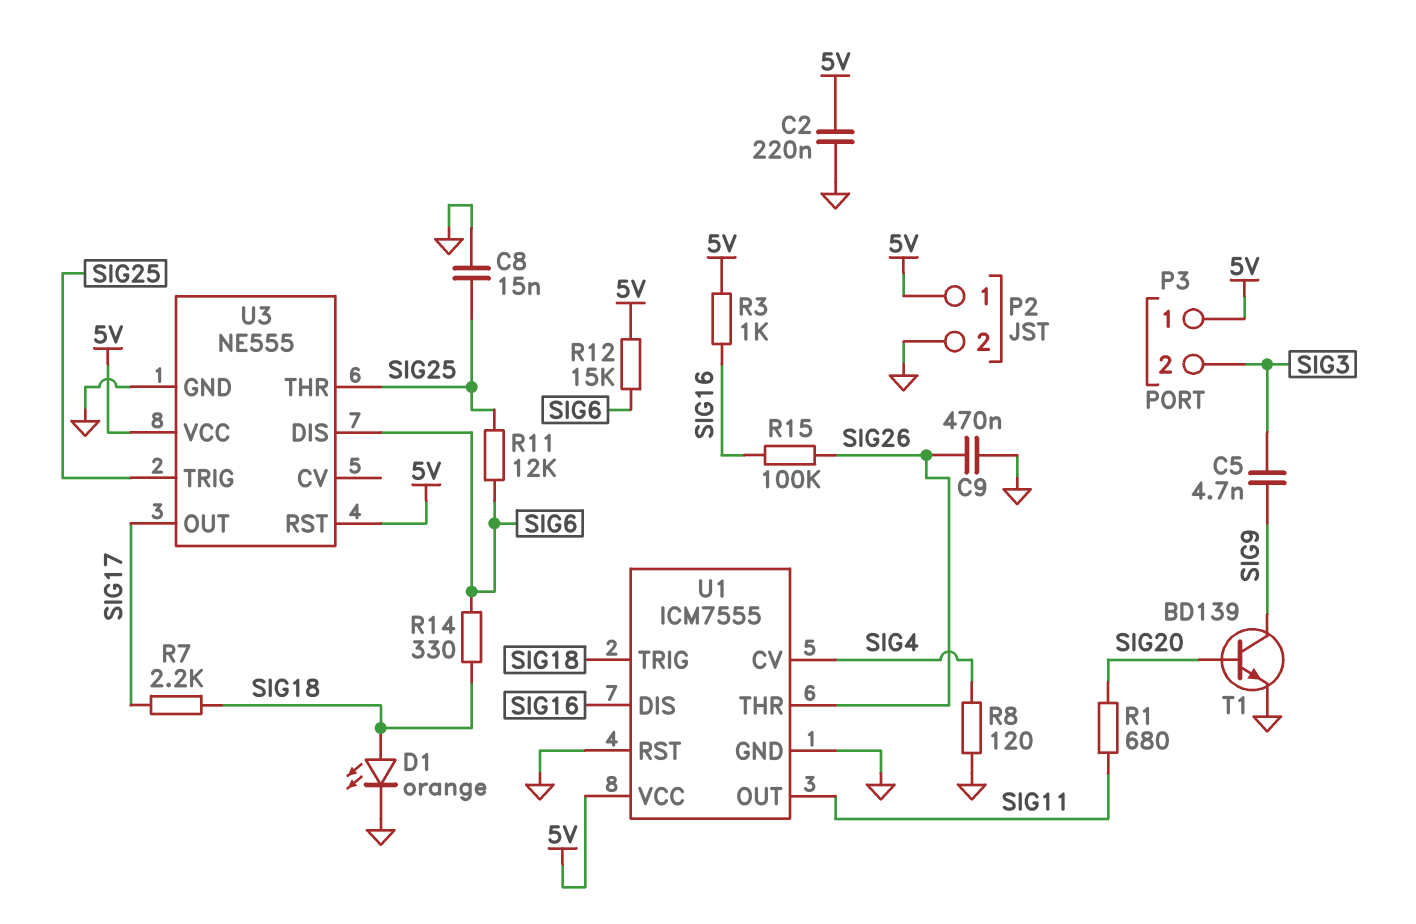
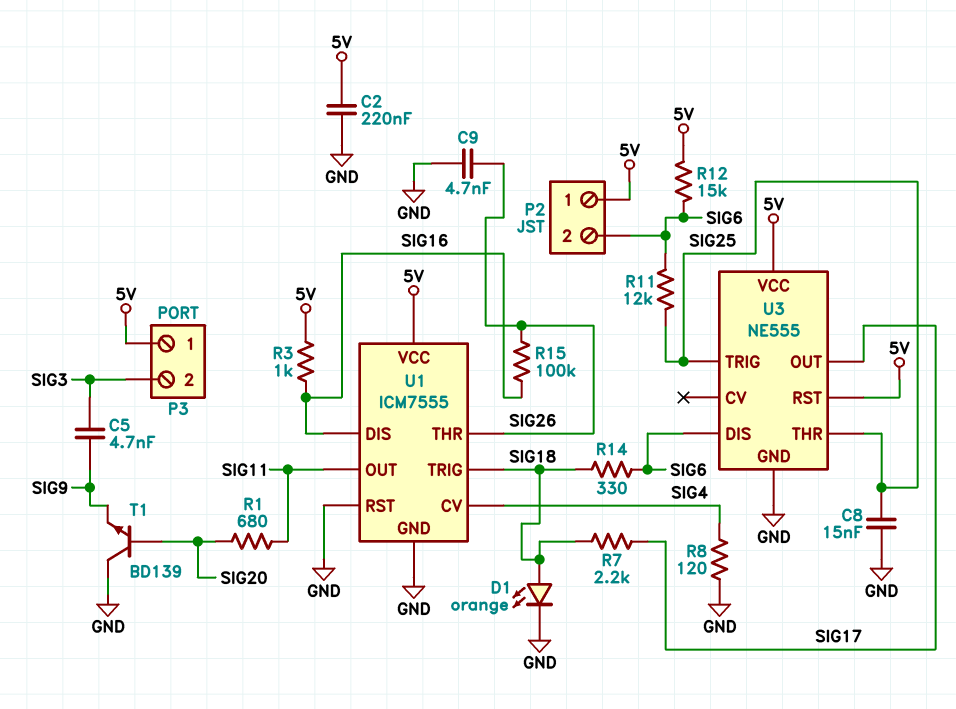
C9: 470nF (GND, SIG26) -> 4.7nF (GND, SIG26)
P2 pin 2: GND -> SIG6
T1: NPN BD139 (B SIG20, C SIG9, E GND) -> NPN BD139 (B SIG20, C GND, E SIG9)

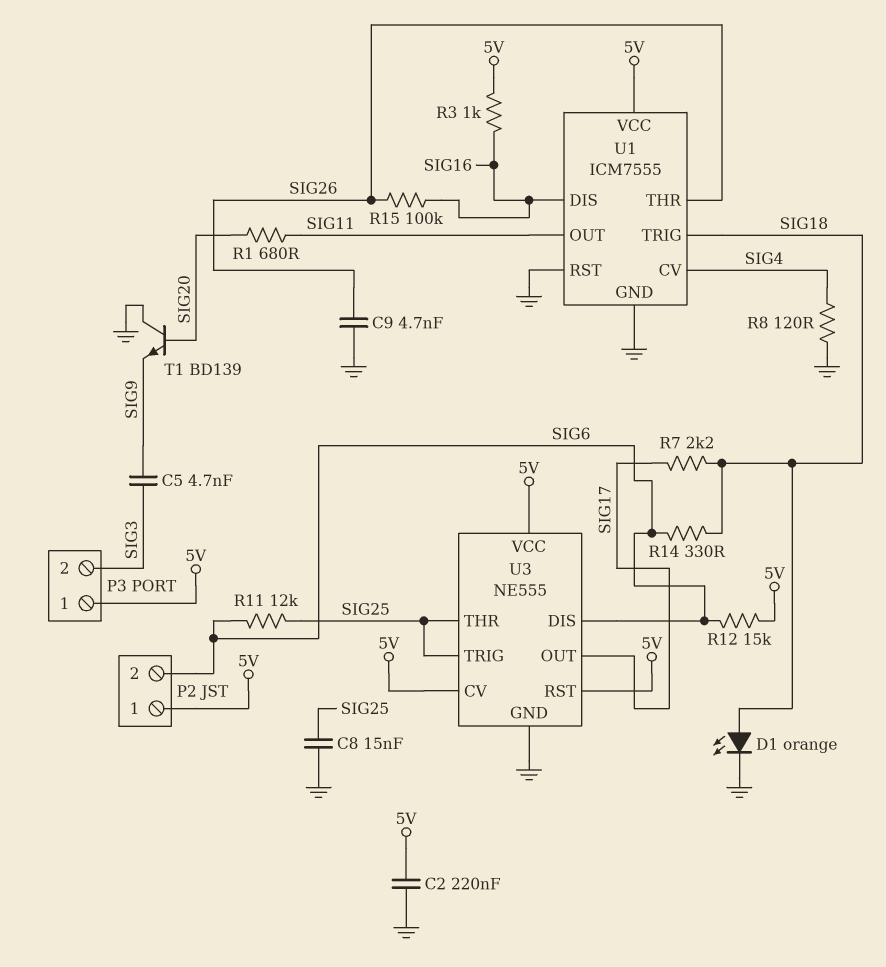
U3 pin CV: none -> 5V

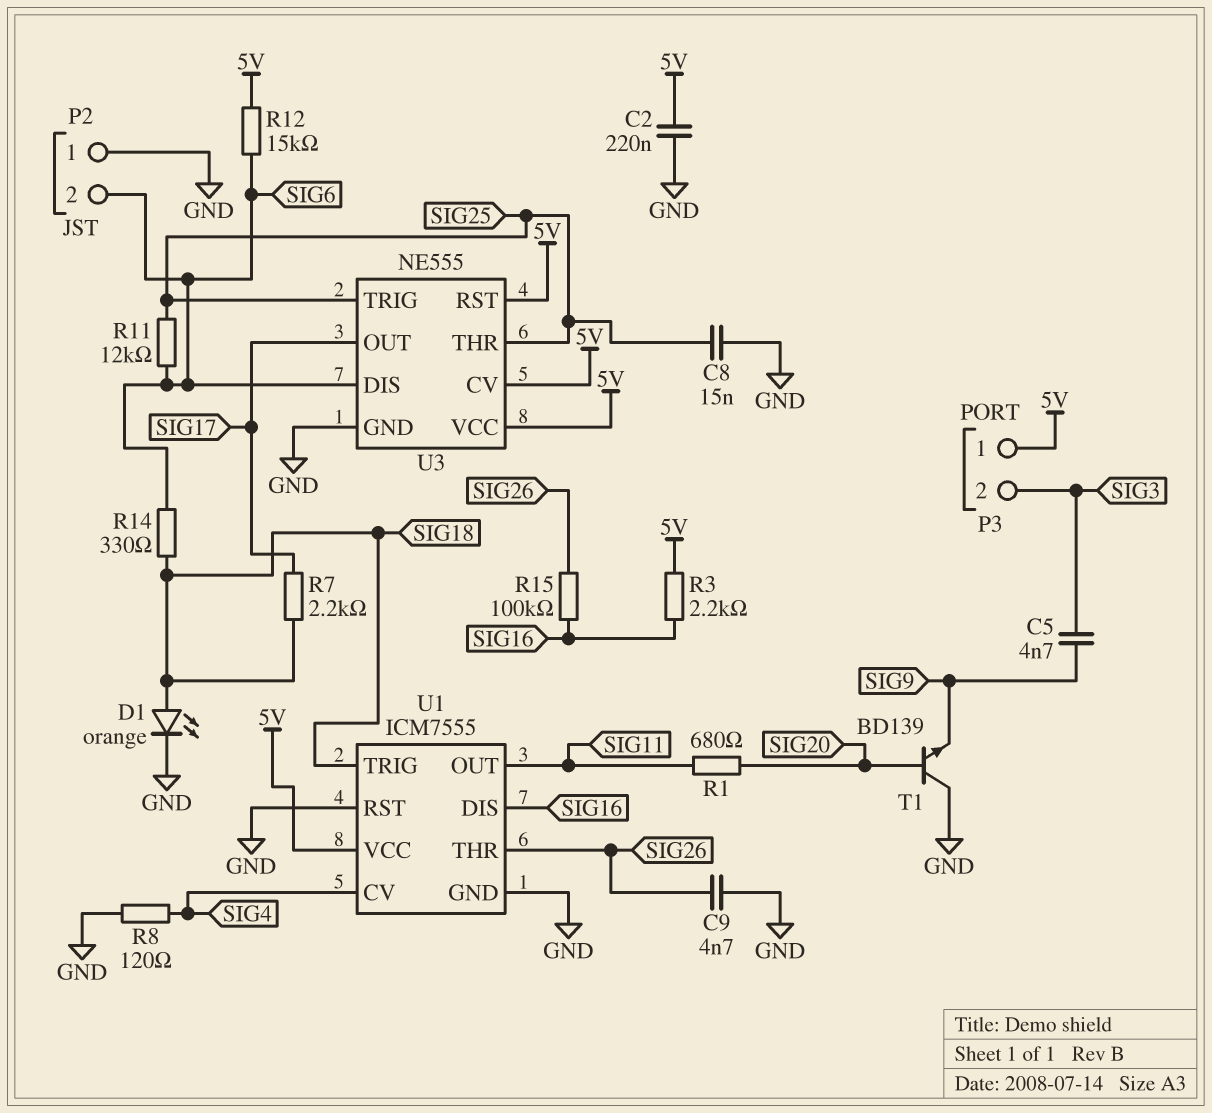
P2 pin 1: 5V -> GND
R3: 1k (5V, SIG16) -> 2.2k (5V, SIG16)

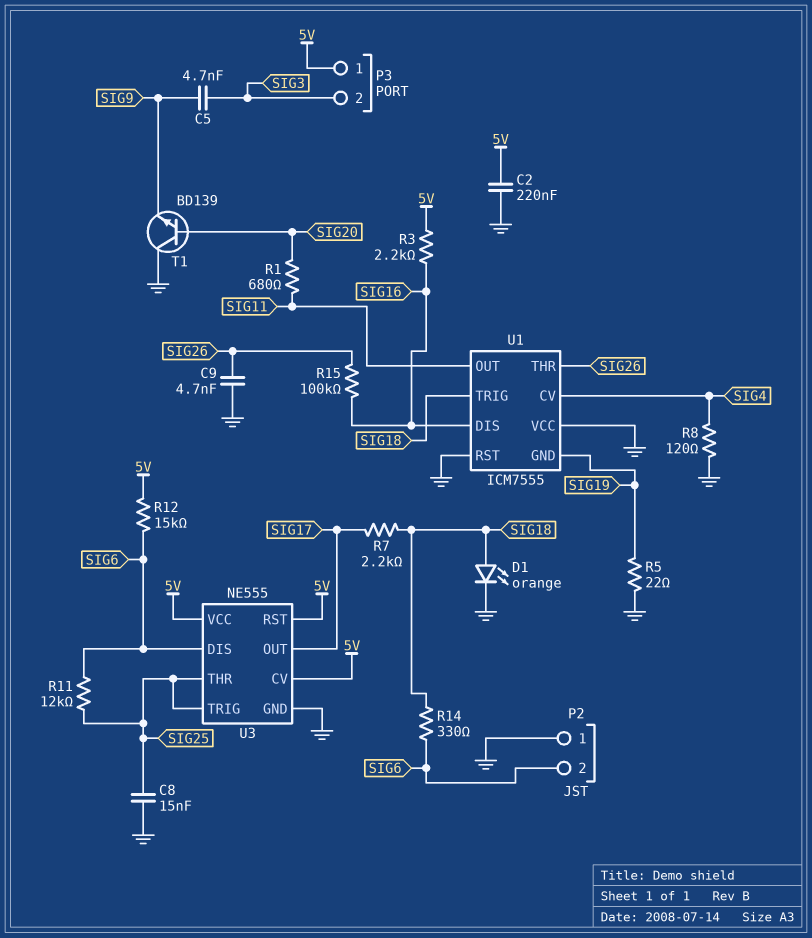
R5: none -> 22 (GND, SIG19)
U1 pin GND: GND -> SIG19
U1 pin VCC: 5V -> GND

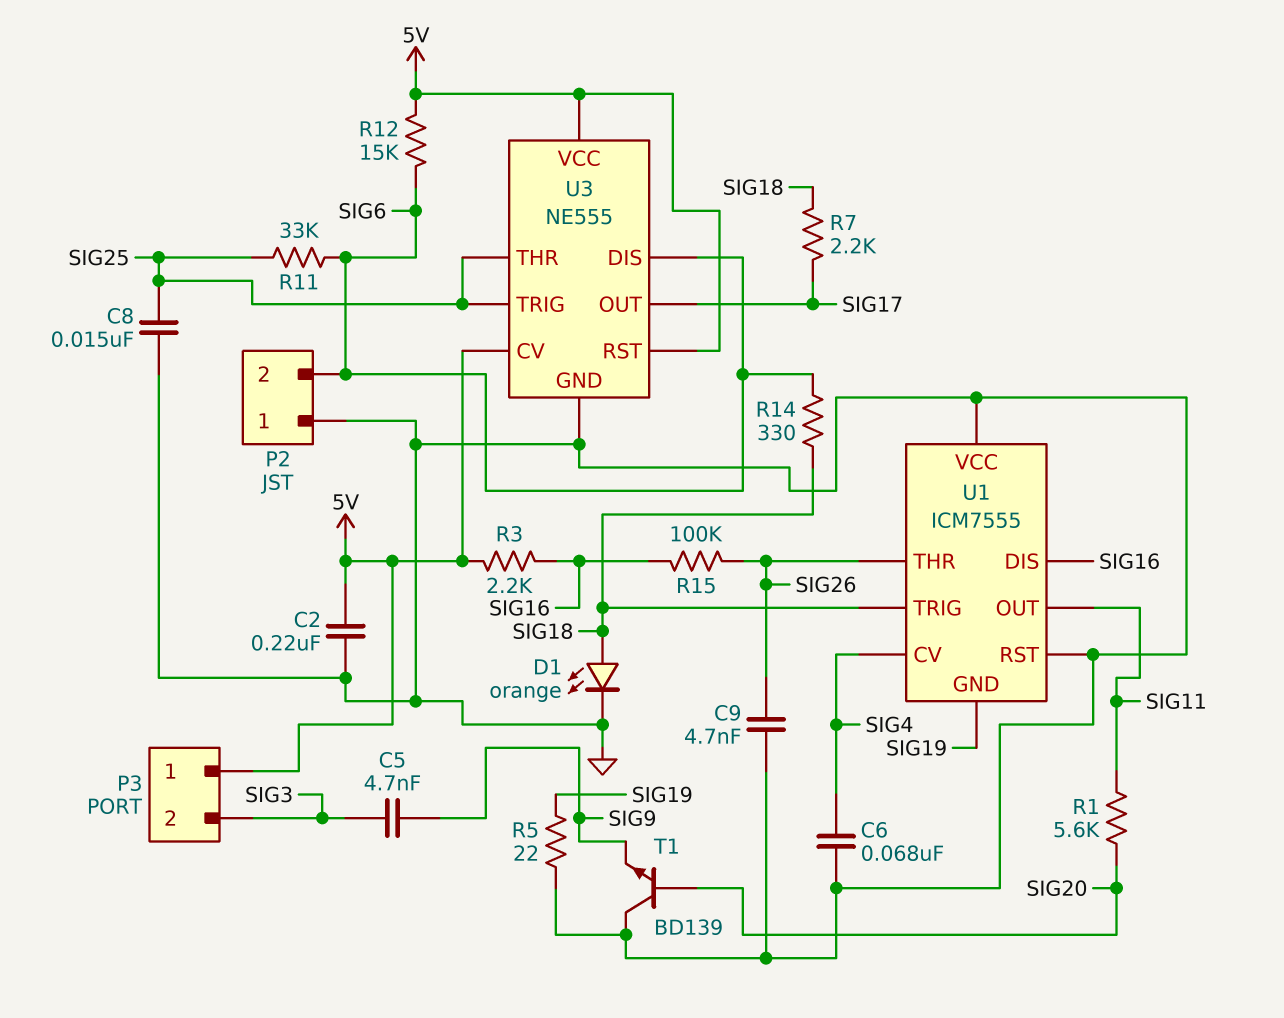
C6: none -> 68nF (GND, SIG4)
R1: 680 (SIG11, SIG20) -> 5.6k (SIG11, SIG20)
R8: 120 (GND, SIG4) -> none
R11: 12k (SIG6, SIG25) -> 33k (SIG6, SIG25)

